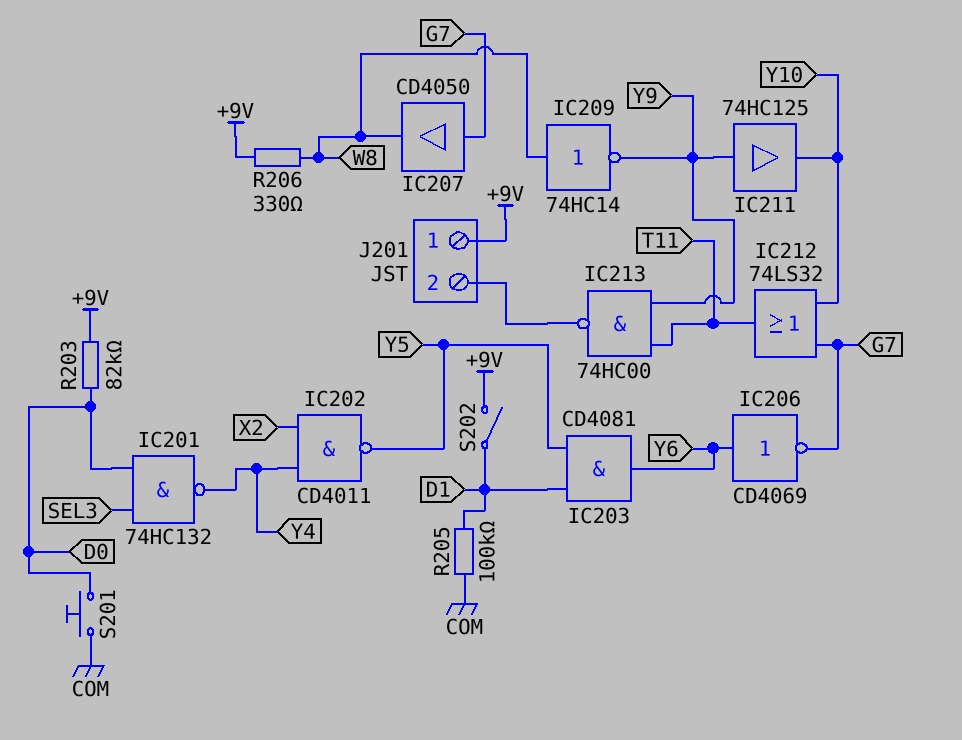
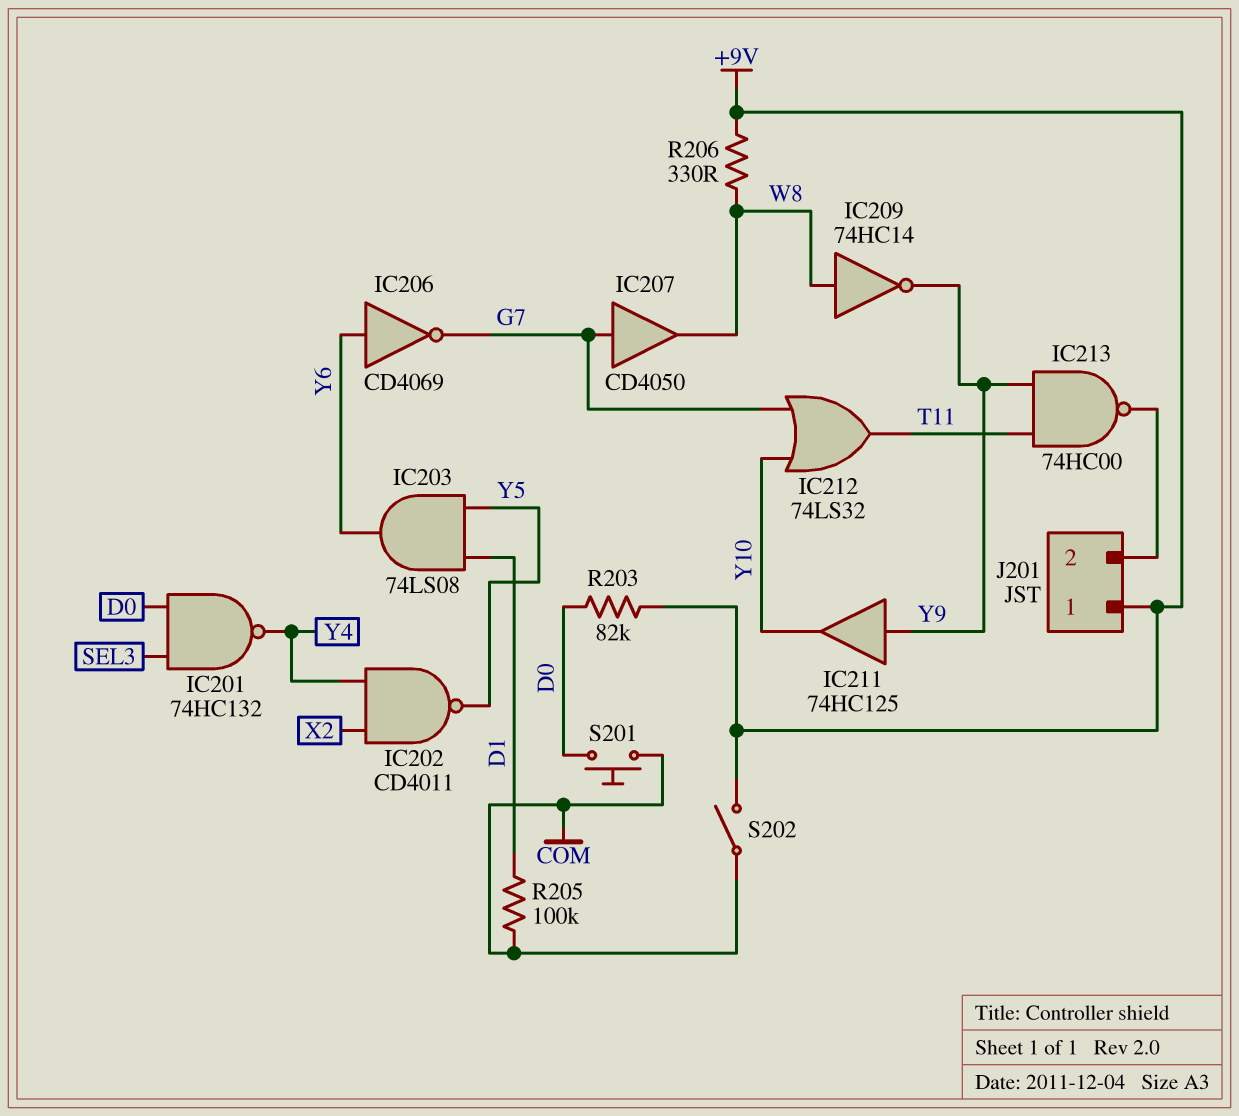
IC203: AND CD4081 (in D1, in Y5, out Y6) -> AND 74LS08 (in D1, in Y5, out Y6)
S202: switch (+9V, D1) -> switch (+9V, COM)

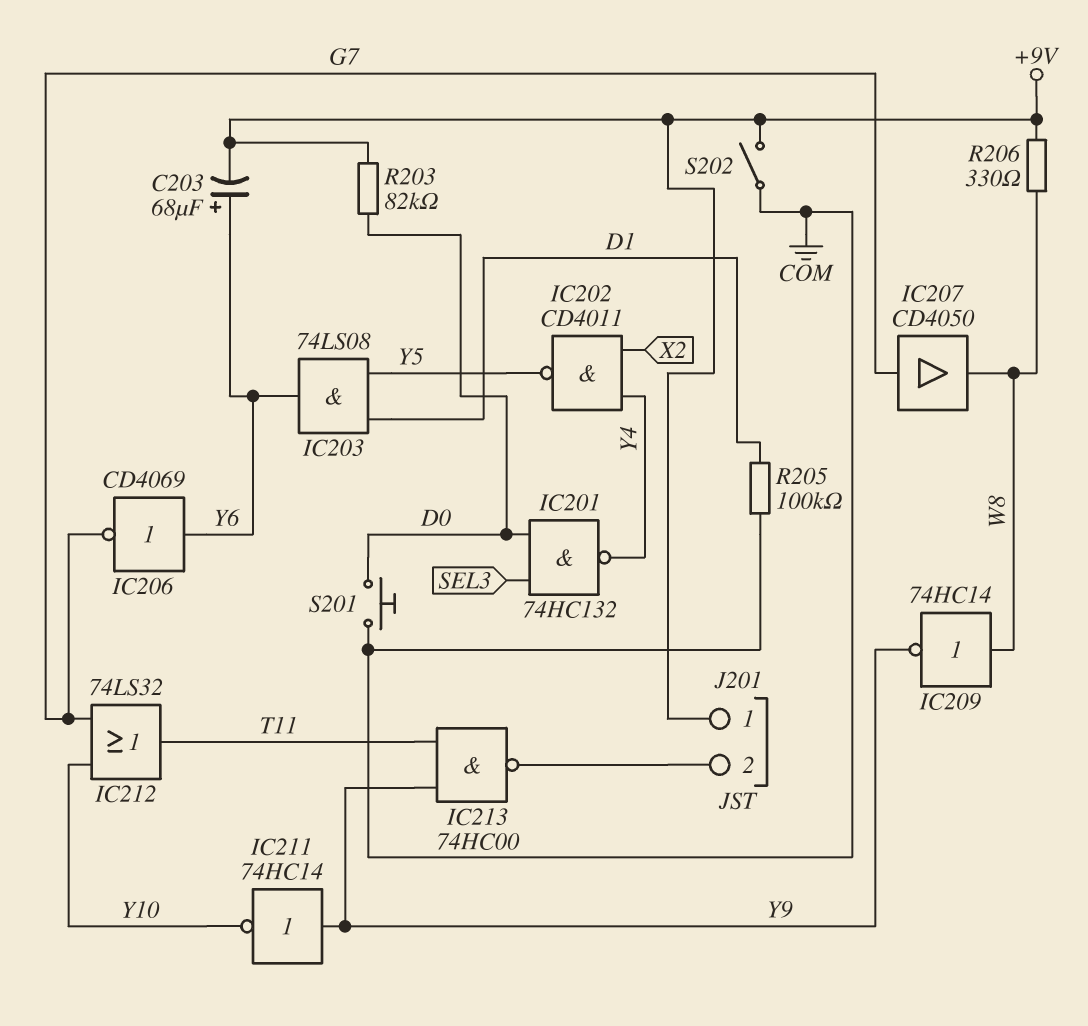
C203: none -> 68uF (plus Y6, minus +9V)
IC211: buffer 74HC125 (in Y9, out Y10) -> NOT 74HC14 (in Y9, out Y10)

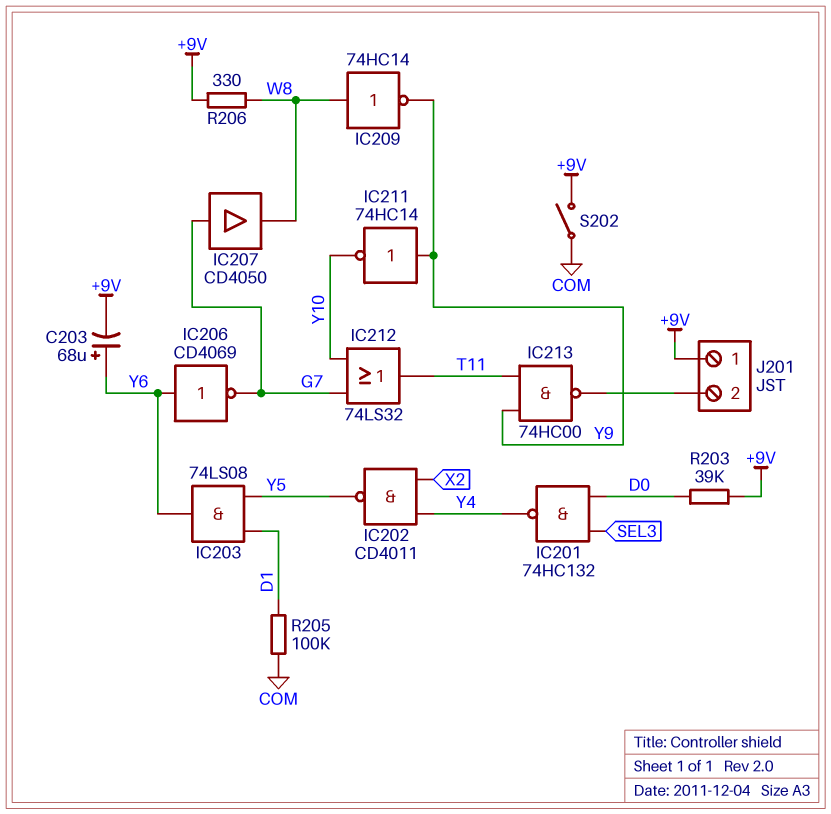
R203: 82k (+9V, D0) -> 39k (+9V, D0)
S201: button (COM, D0) -> none

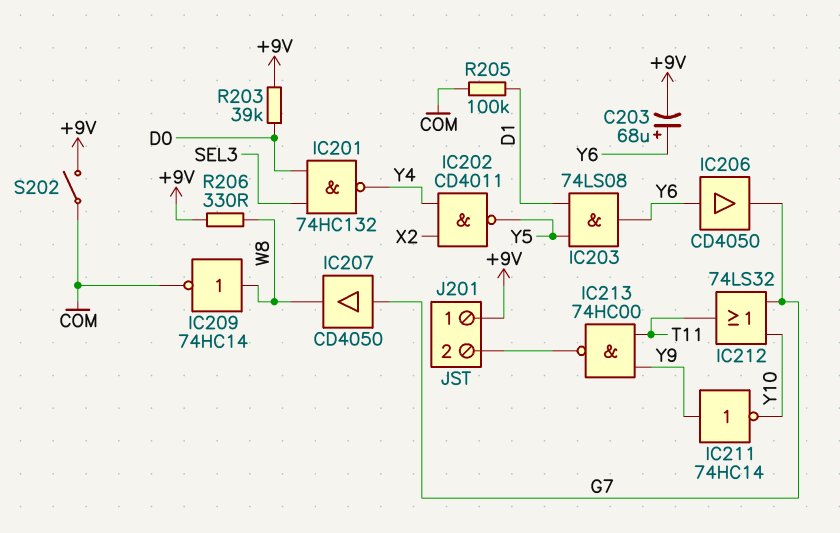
IC206: NOT CD4069 (in Y6, out G7) -> buffer CD4050 (in Y6, out G7)
IC209: NOT 74HC14 (in W8, out Y9) -> NOT 74HC14 (in W8, out COM)

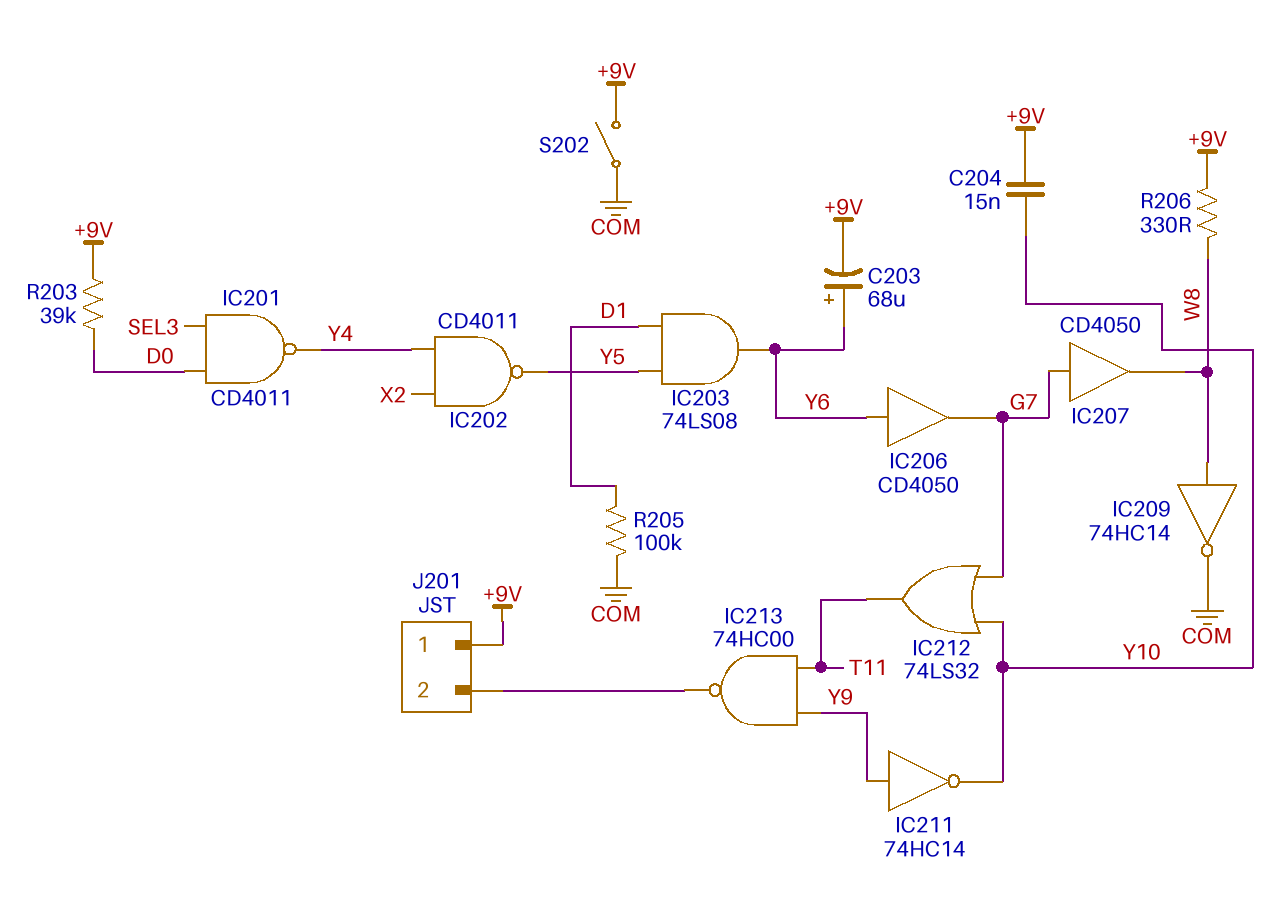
C204: none -> 15nF (+9V, Y10)
IC201: NAND 74HC132 (in D0, in SEL3, out Y4) -> NAND CD4011 (in D0, in SEL3, out Y4)

